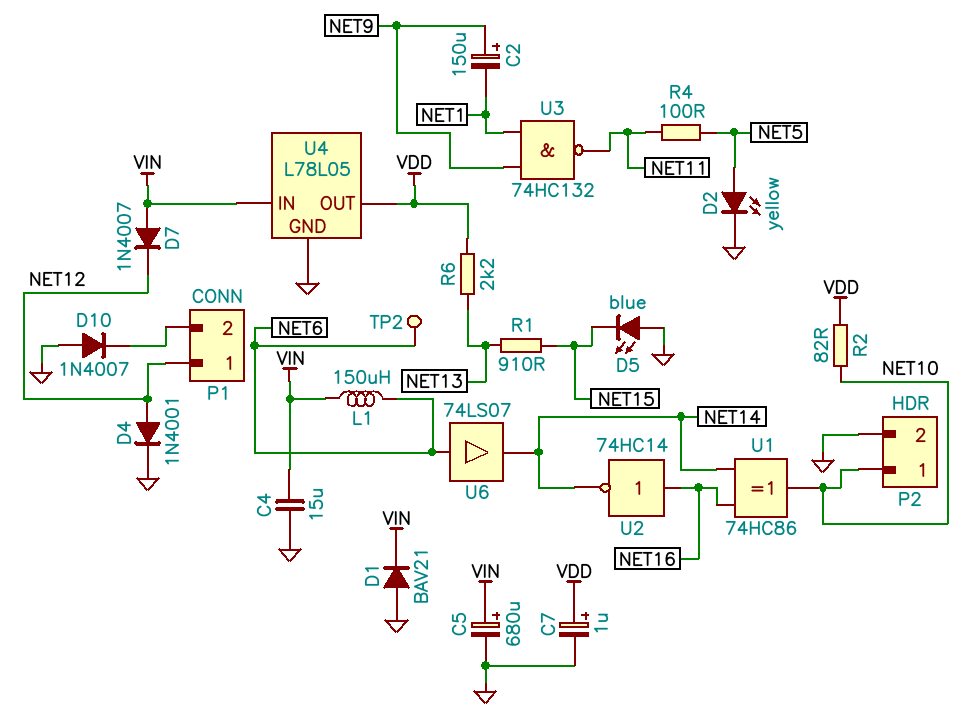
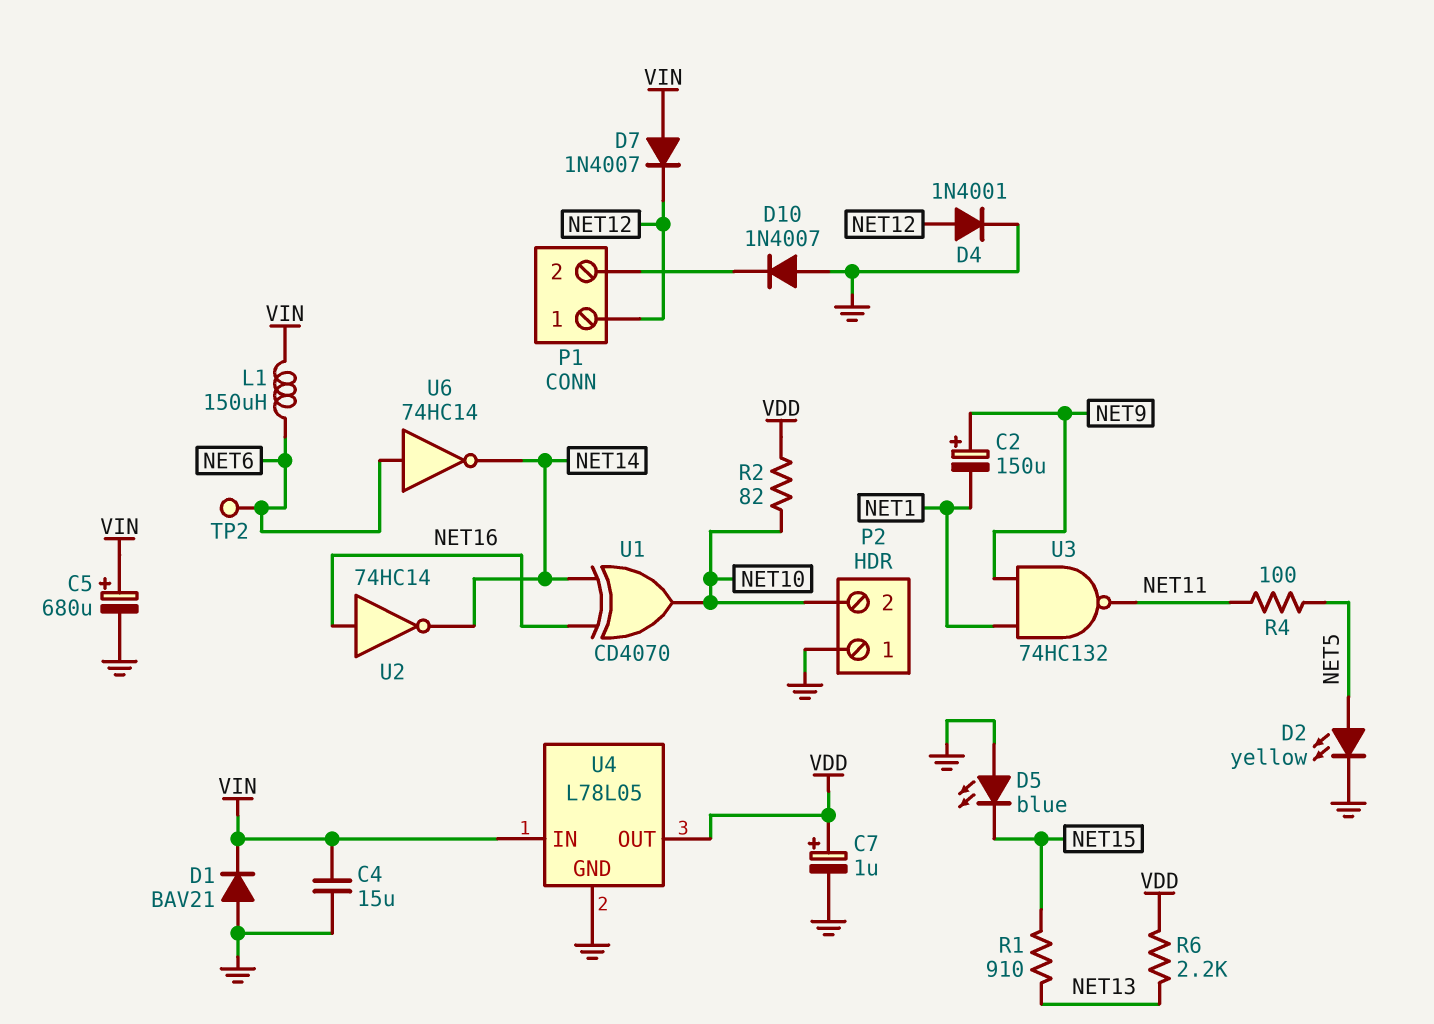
P2 pin 1: NET10 -> GND
P2 pin 2: GND -> NET10
U1: XOR 74HC86 (in NET14, in NET16, out NET10) -> XOR CD4070 (in NET14, in NET16, out NET10)
U6: buffer 74LS07 (in NET6, out NET14) -> NOT 74HC14 (in NET6, out NET14)

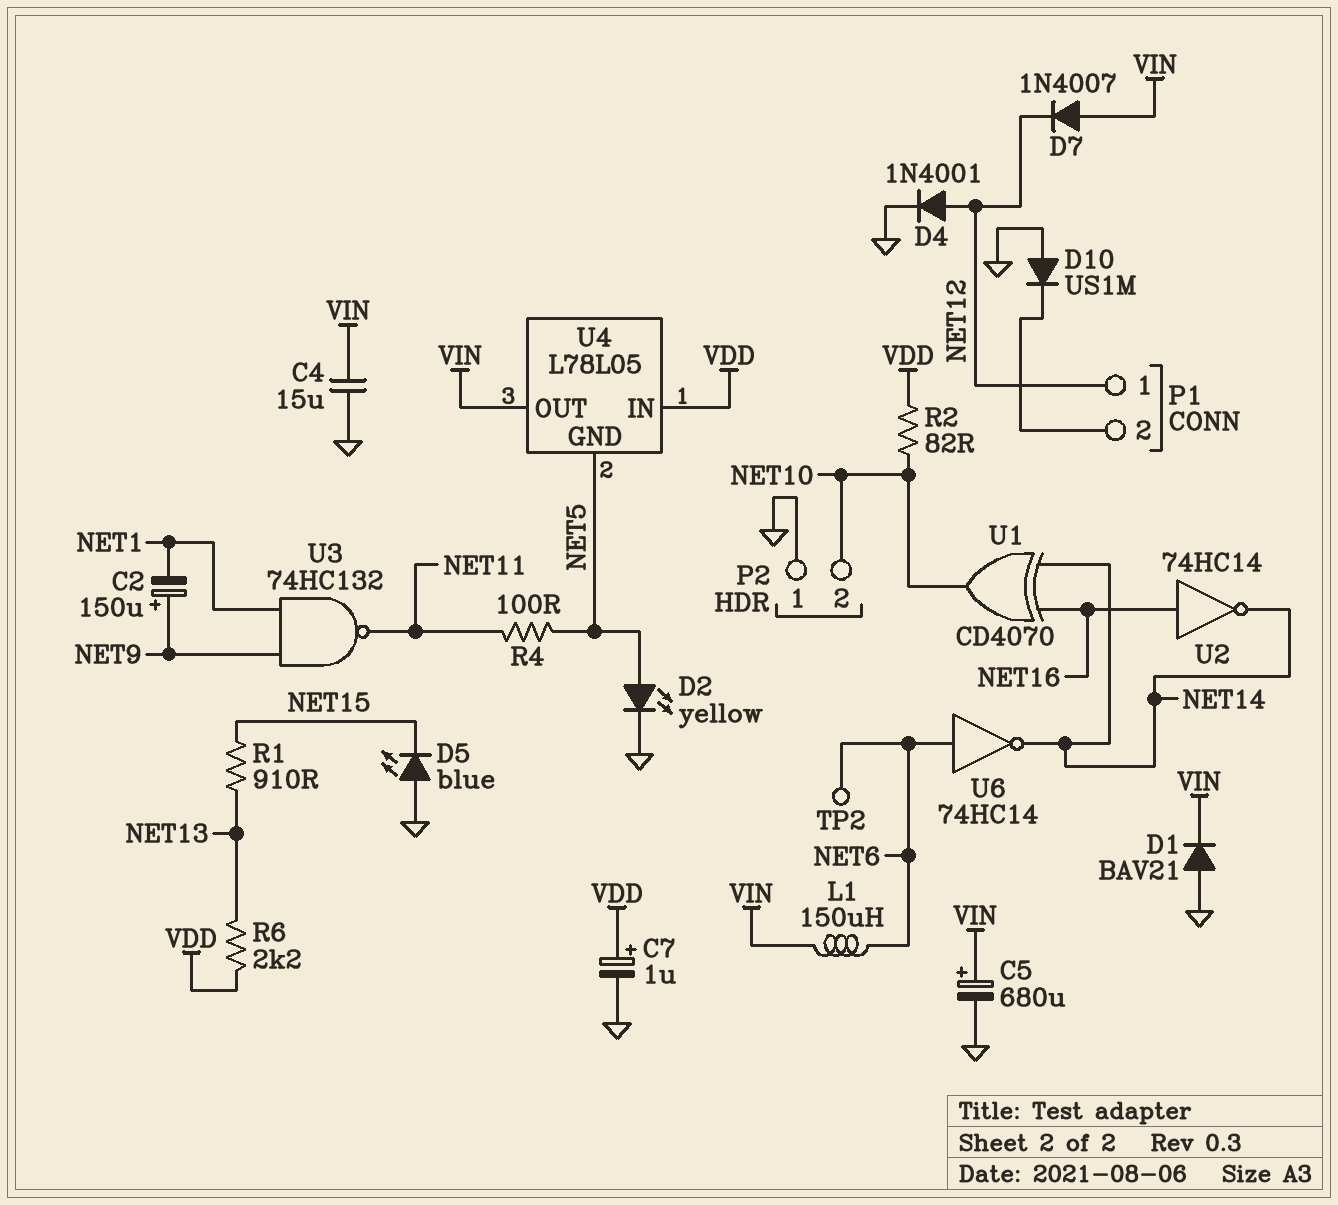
D10: diode 1N4007 (A GND, K P1/2) -> diode US1M (A GND, K P1/2)
U4 pin GND: GND -> NET5
U4 pin IN: VIN -> VDD
U4 pin OUT: VDD -> VIN

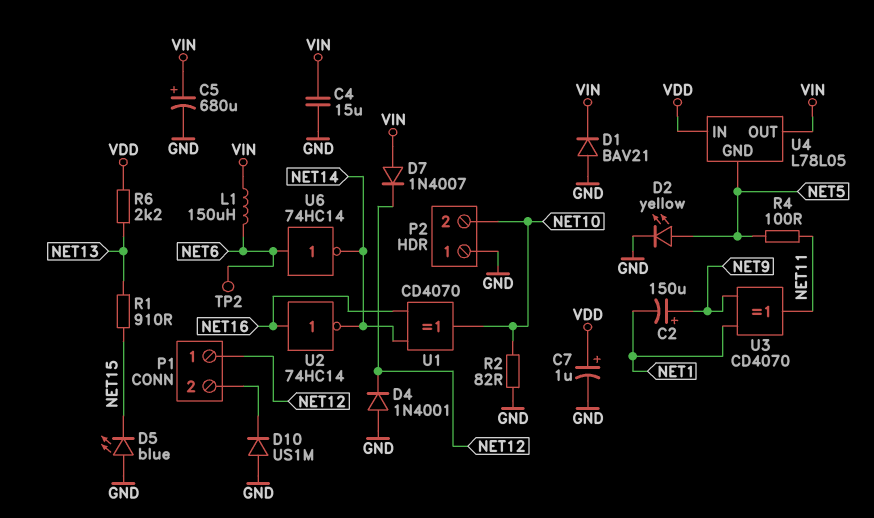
D4: diode 1N4001 (A NET12, K GND) -> diode 1N4001 (A GND, K NET12)
R2: 82 (NET10, VDD) -> 82 (GND, NET10)
U3: NAND 74HC132 (in NET1, in NET9, out NET11) -> XOR CD4070 (in NET1, in NET9, out NET11)

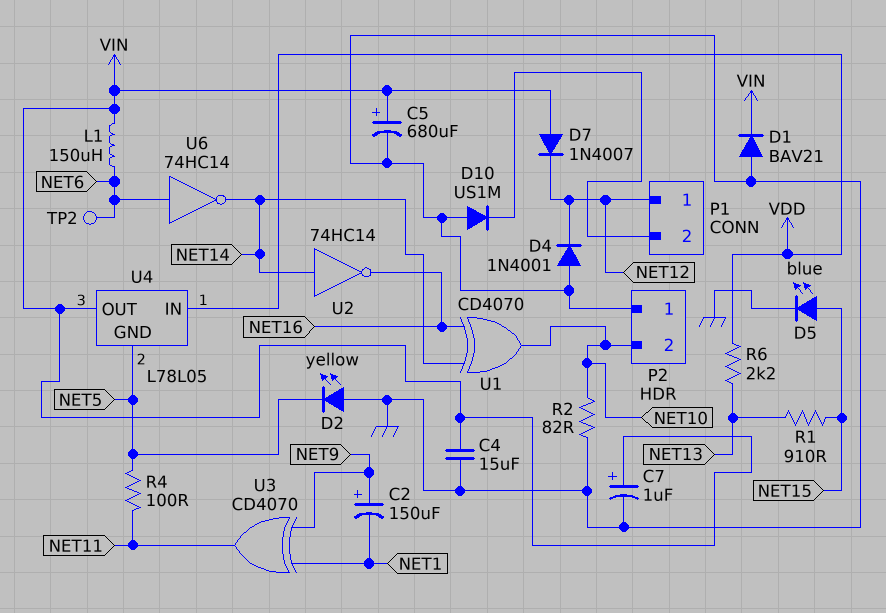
C7: 1uF (plus VDD, minus GND) -> 1uF (plus VIN, minus GND)
D2: LED yellow (A NET5, K GND) -> LED yellow (A GND, K NET5)
D5: LED blue (A GND, K NET15) -> LED blue (A NET15, K GND)
U2: NOT 74HC14 (in NET16, out NET14) -> NOT 74HC14 (in NET14, out NET16)

